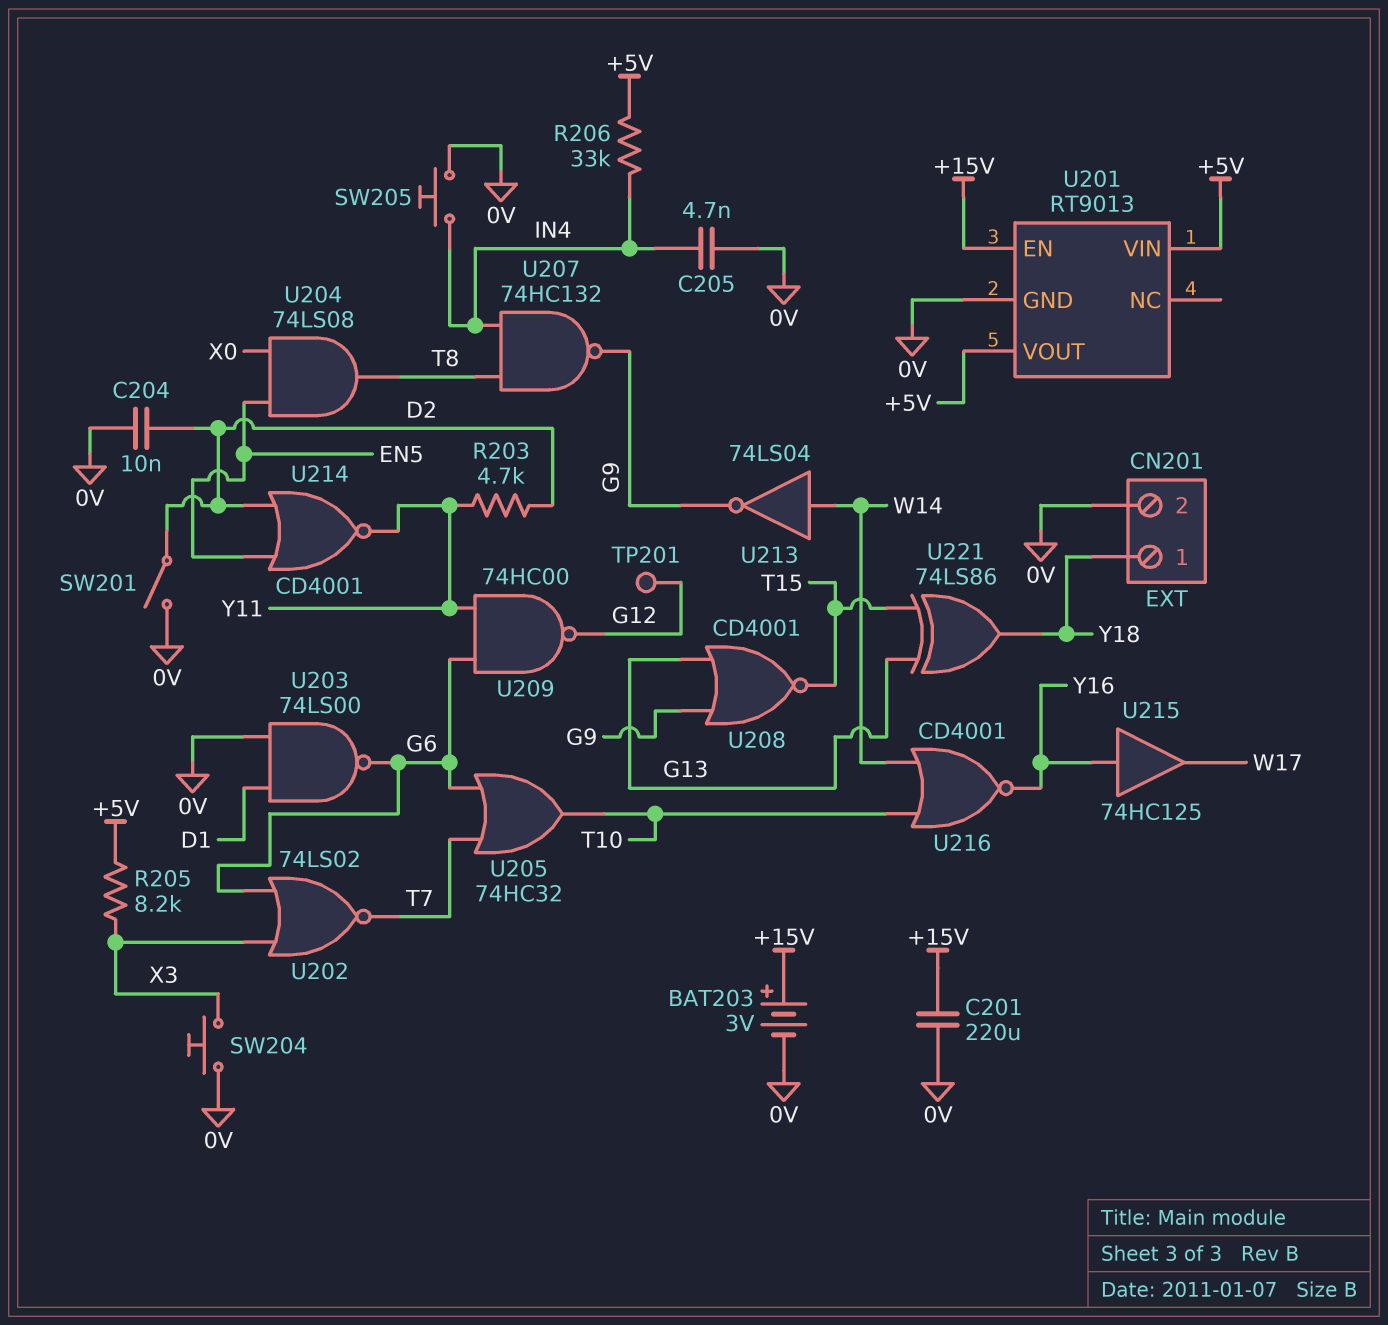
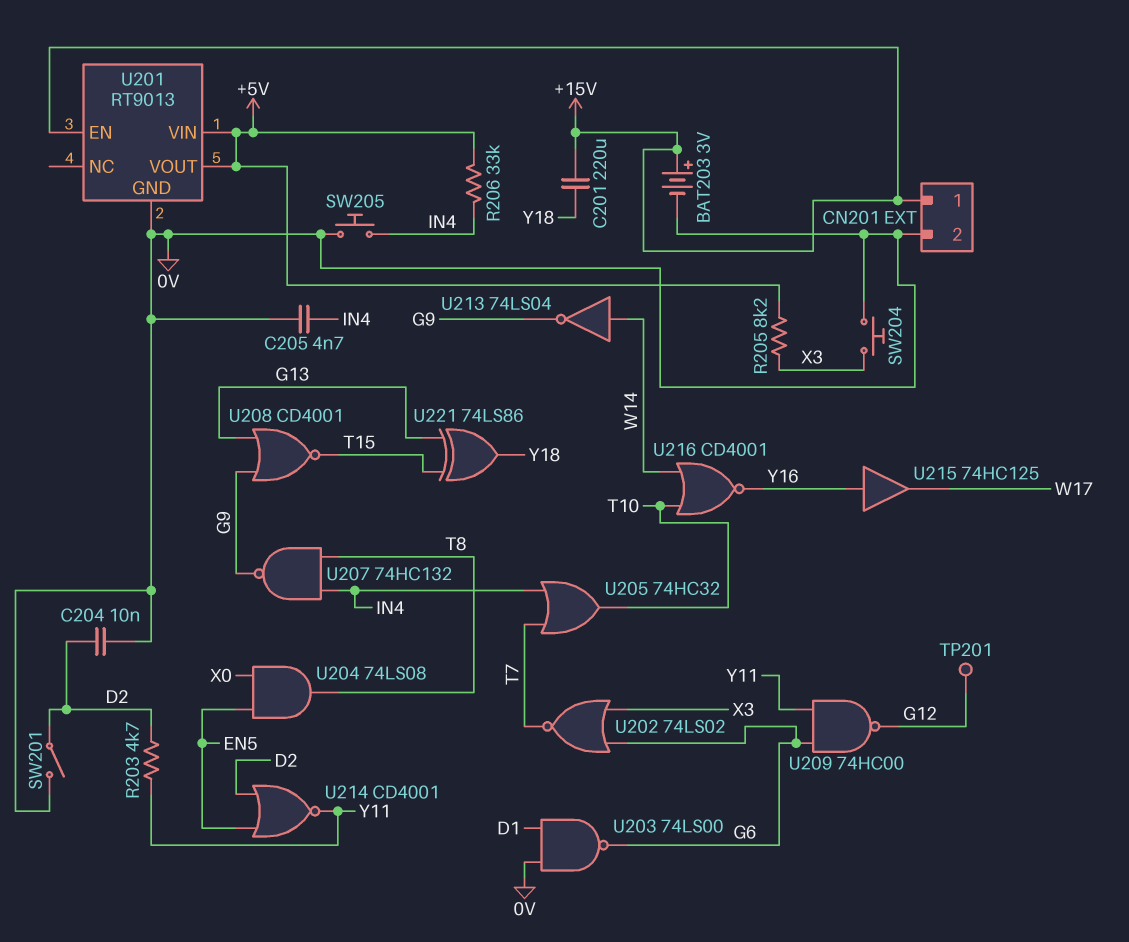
C201: 220uF (+15V, 0V) -> 220uF (+15V, Y18)
CN201 pin 1: Y18 -> +15V
U205: OR 74HC32 (in G6, in T7, out T10) -> OR 74HC32 (in IN4, in T7, out T10)

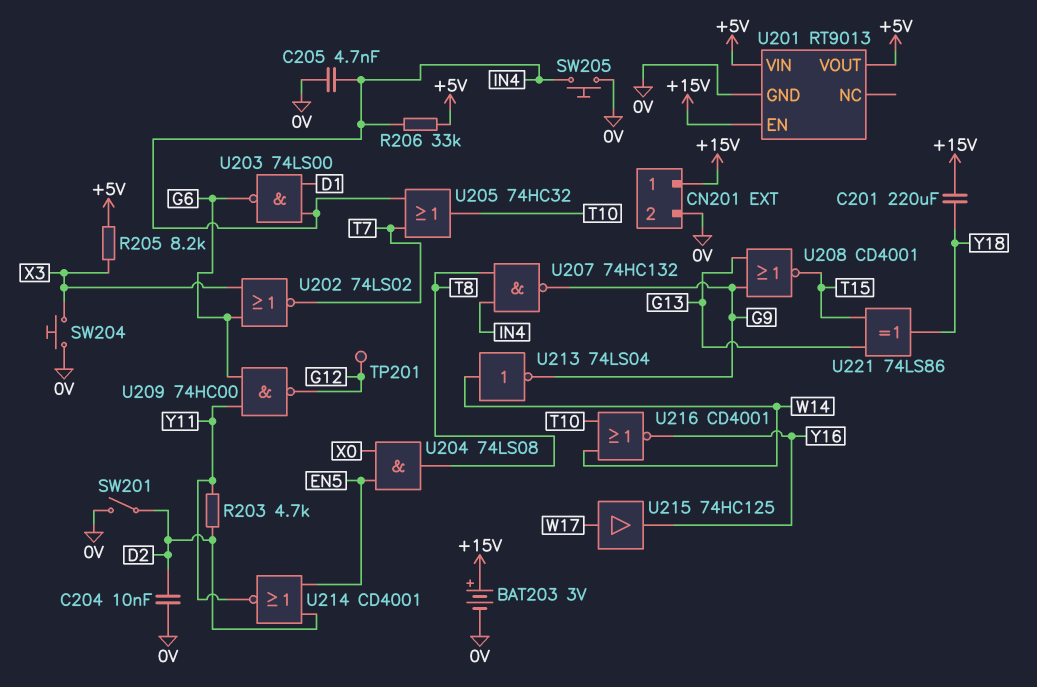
U203: NAND 74LS00 (in 0V, in D1, out G6) -> NAND 74LS00 (in D1, in IN4, out G6)
U215: buffer 74HC125 (in Y16, out W17) -> buffer 74HC125 (in W17, out Y16)

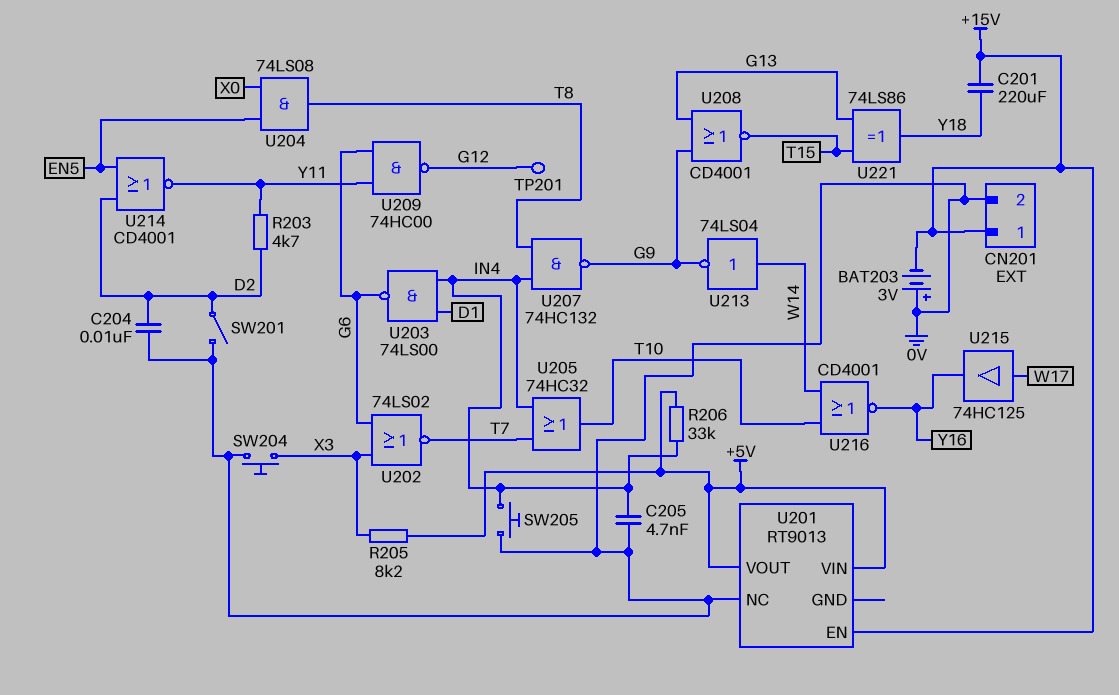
BAT203: 3V (plus +15V, minus 0V) -> 3V (plus 0V, minus +15V)
U201 pin GND: 0V -> none
U201 pin NC: none -> 0V

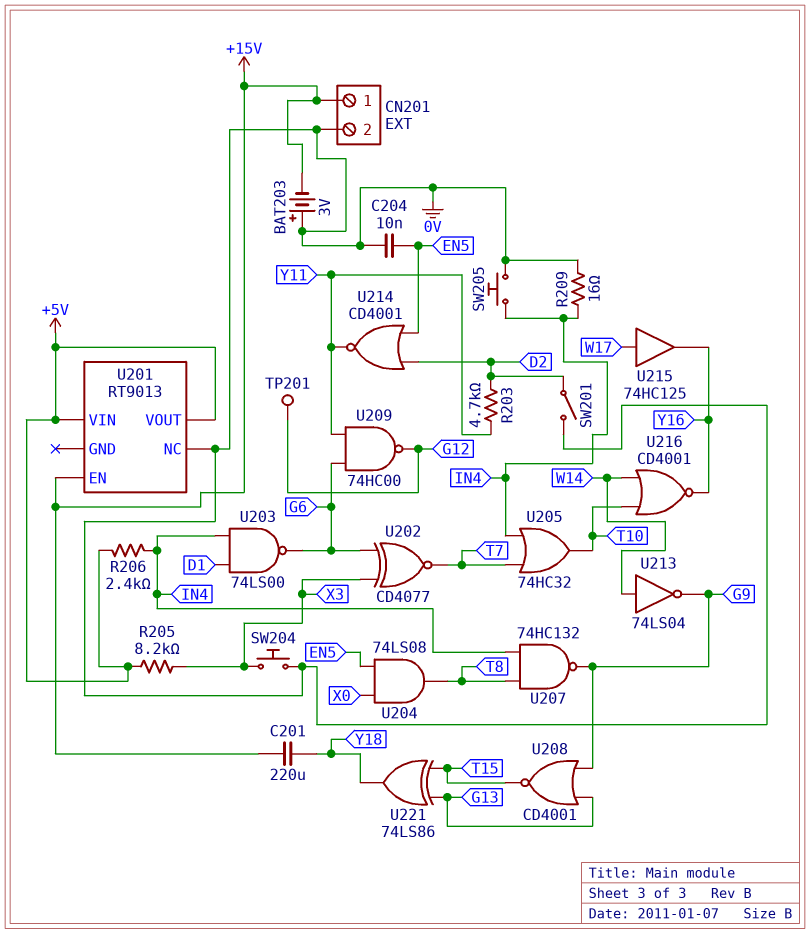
C204: 10nF (0V, D2) -> 10nF (0V, EN5)
C205: 4.7nF (0V, IN4) -> none
R206: 33k (+5V, IN4) -> 2.4k (+5V, IN4)
R209: none -> 16 (0V, IN4)
U202: NOR 74LS02 (in G6, in X3, out T7) -> XNOR CD4077 (in G6, in X3, out T7)

